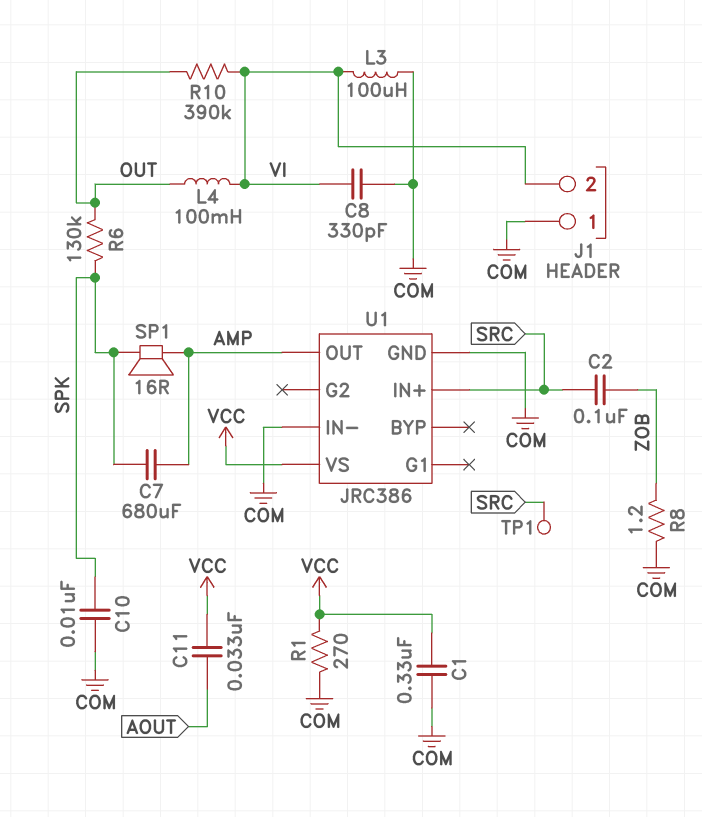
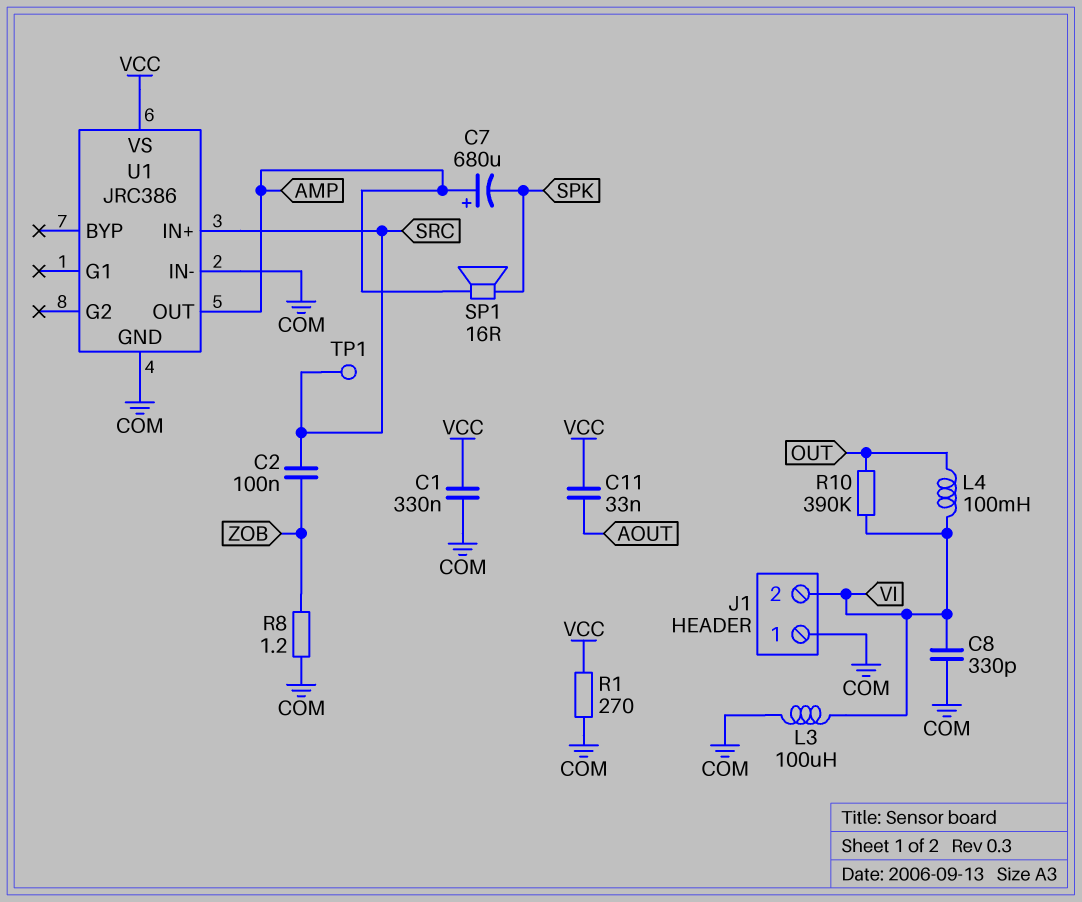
C7: 680uF (AMP, SPK) -> 680uF (plus AMP, minus SPK)
C10: 10nF (COM, SPK) -> none
R6: 130k (OUT, SPK) -> none

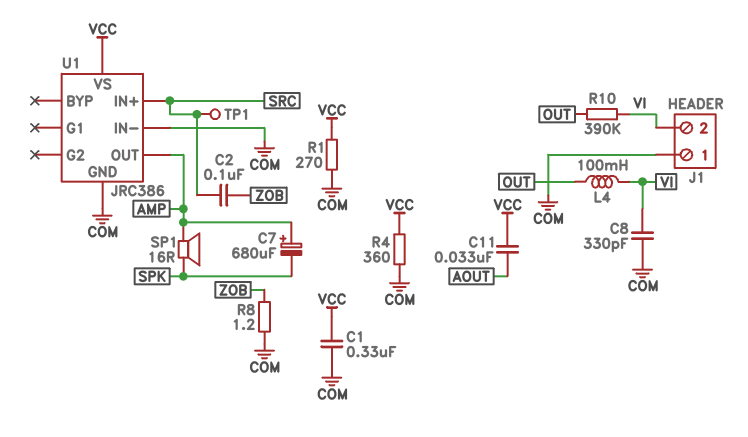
L3: 100uH (COM, VI) -> none
R4: none -> 360 (COM, VCC)

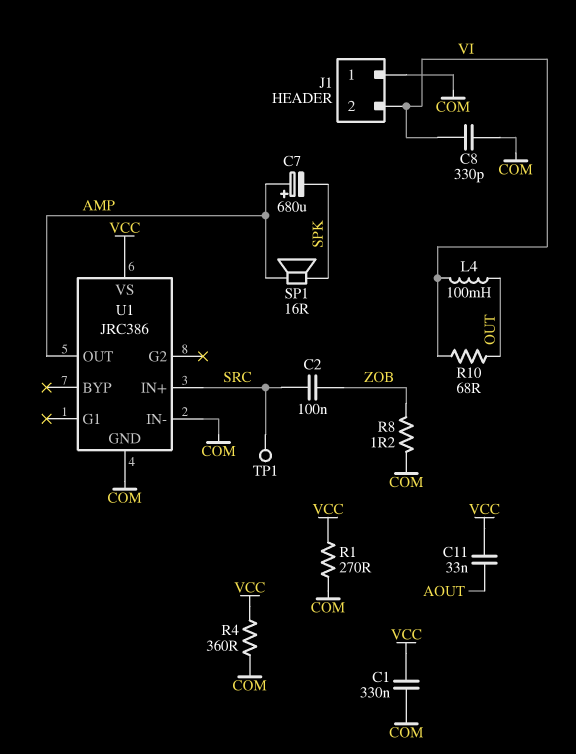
R10: 390k (OUT, VI) -> 68 (OUT, VI)

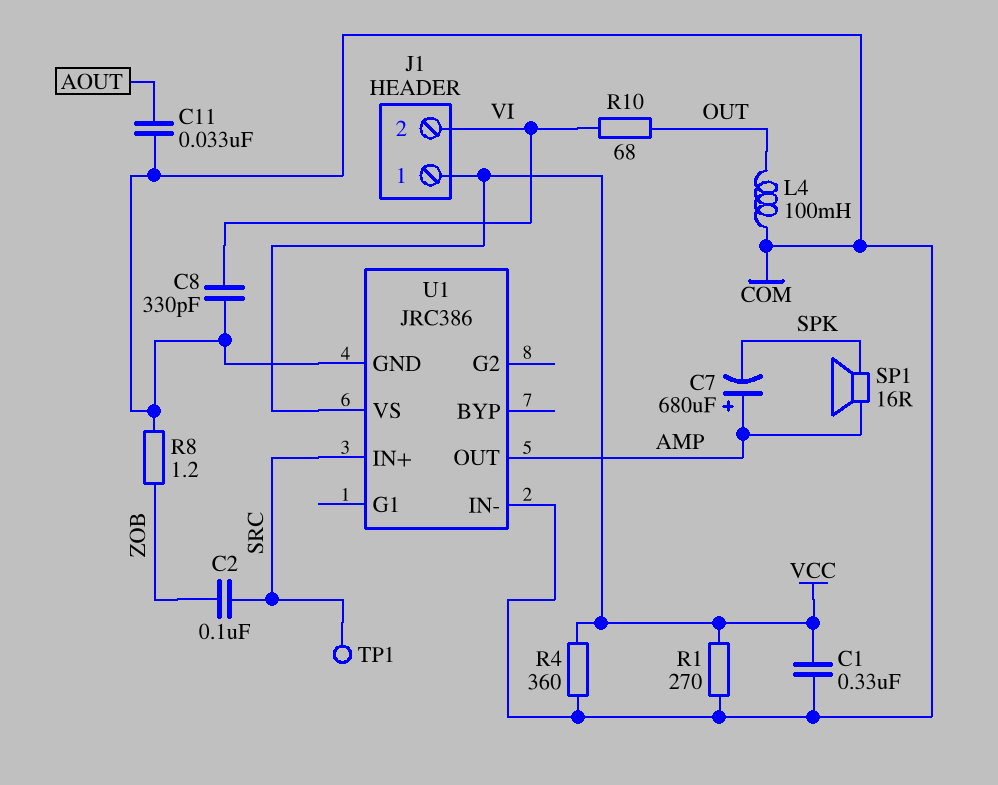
C11: 33nF (AOUT, VCC) -> 33nF (AOUT, COM)
J1 pin 1: COM -> VCC
L4: 100mH (OUT, VI) -> 100mH (COM, OUT)

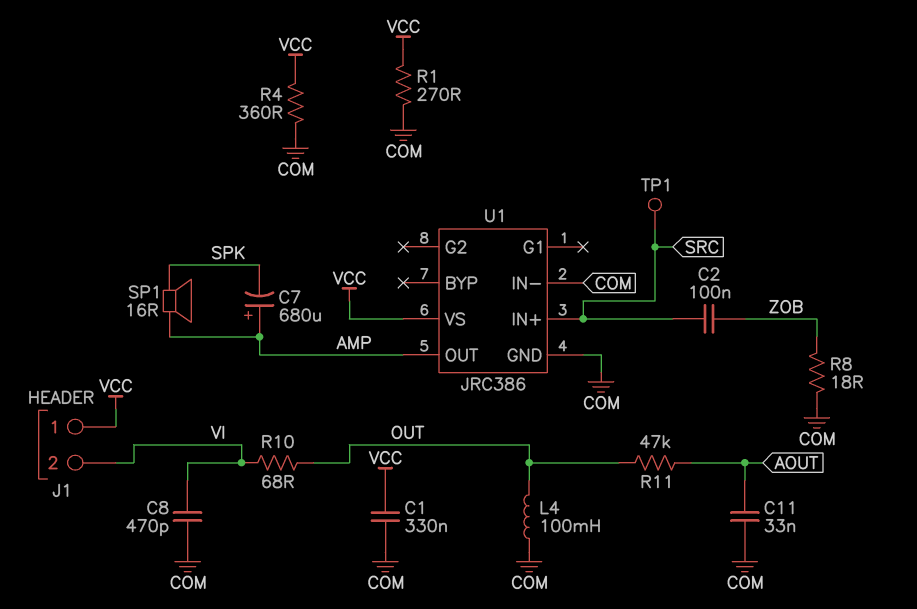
C8: 330pF (COM, VI) -> 470pF (COM, VI)
R8: 1.2 (COM, ZOB) -> 18 (COM, ZOB)
R11: none -> 47k (AOUT, OUT)

